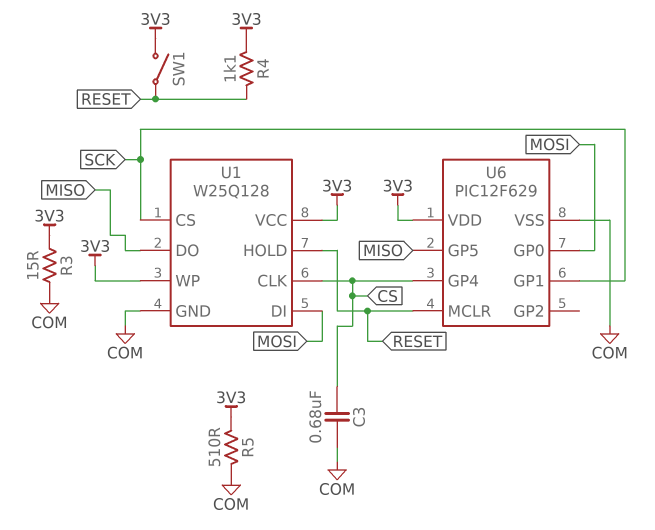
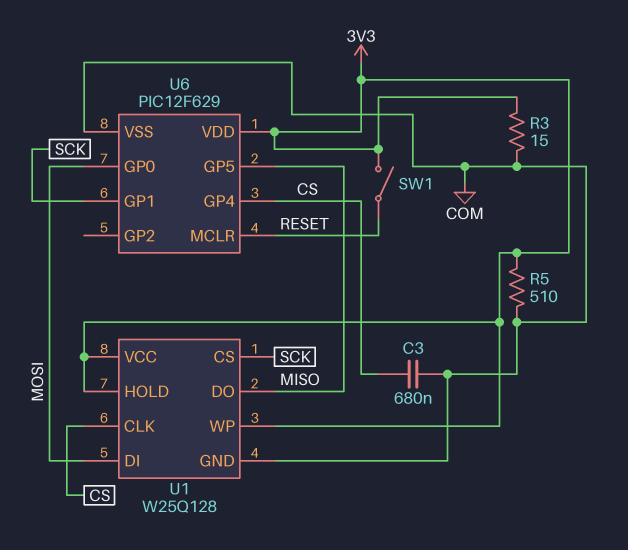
R4: 1.1k (3V3, RESET) -> none
U1 pin HOLD: RESET -> 3V3

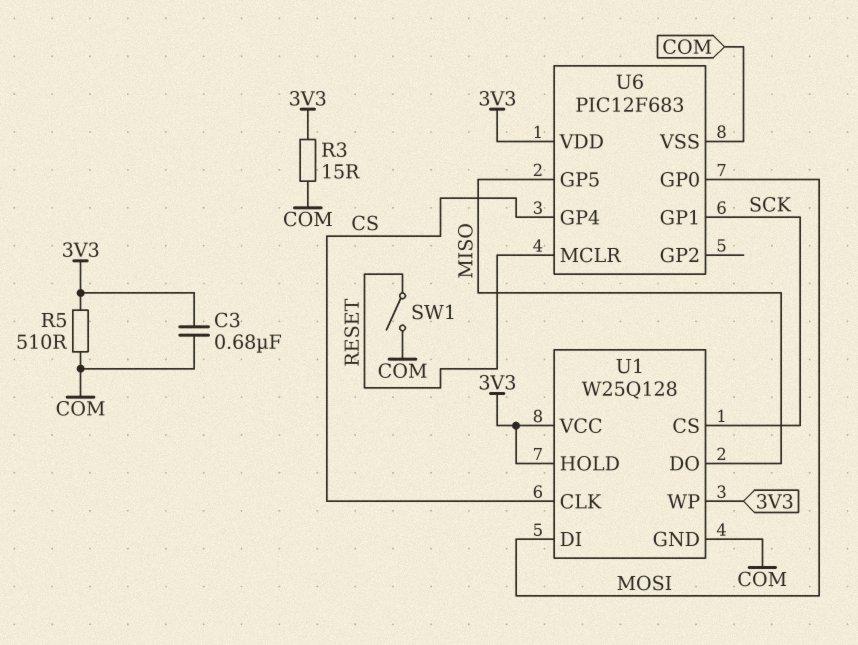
C3: 680nF (COM, CS) -> 680nF (3V3, COM)
SW1: switch (3V3, RESET) -> switch (COM, RESET)
U6: PIC12F629 -> PIC12F683

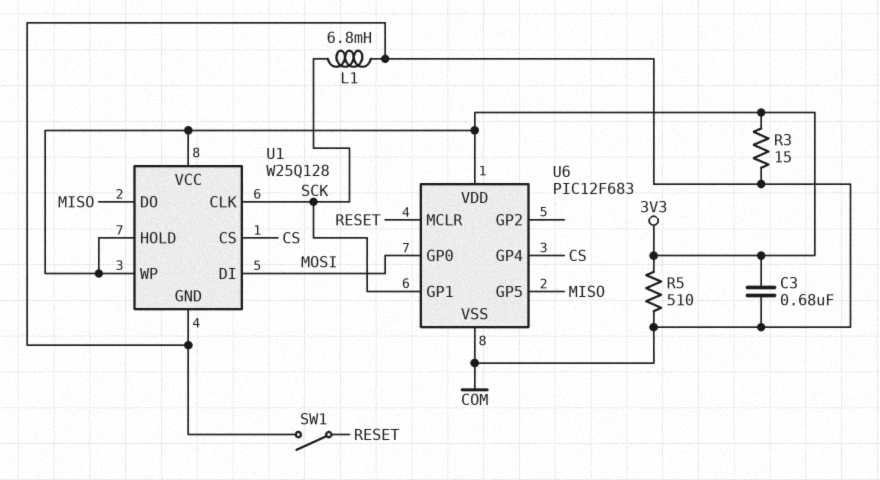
L1: none -> 6.8mH (COM, SCK)
U1 pin CLK: CS -> SCK
U1 pin CS: SCK -> CS

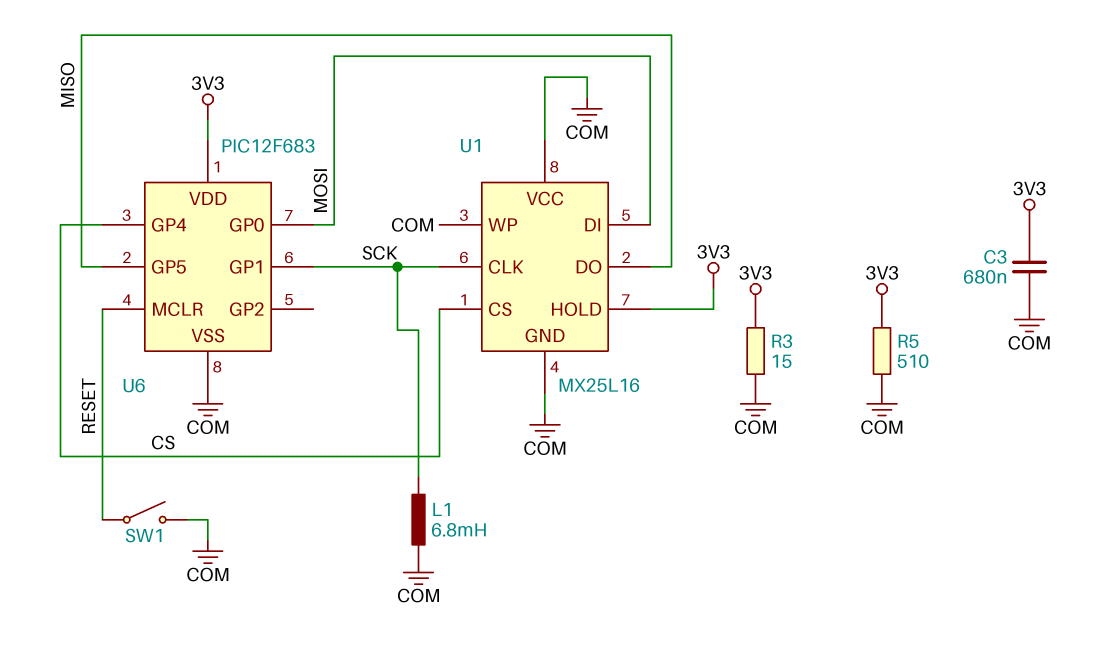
U1: W25Q128 -> MX25L16
U1 pin VCC: 3V3 -> COM
U1 pin WP: 3V3 -> COM

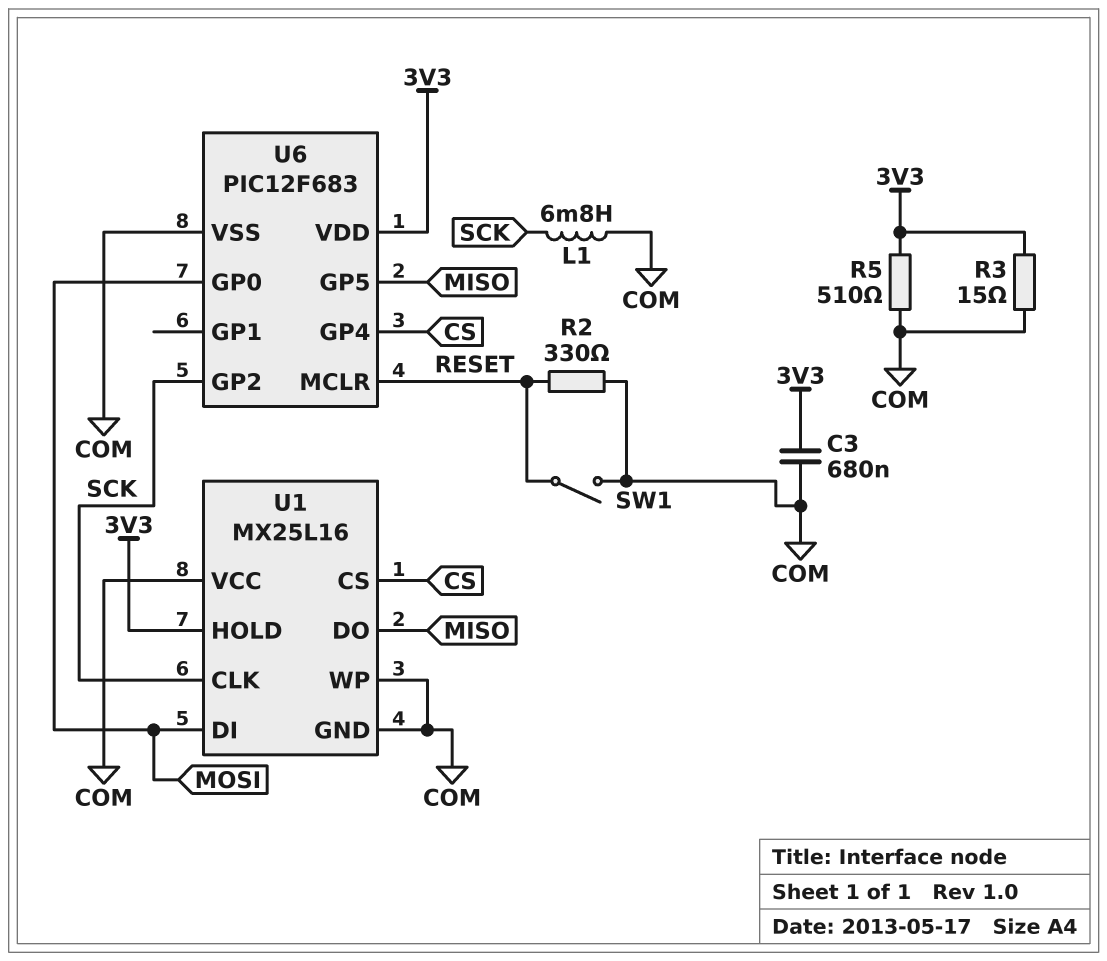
R2: none -> 330 (COM, RESET)
U6 pin GP1: SCK -> none
U6 pin GP2: none -> SCK

